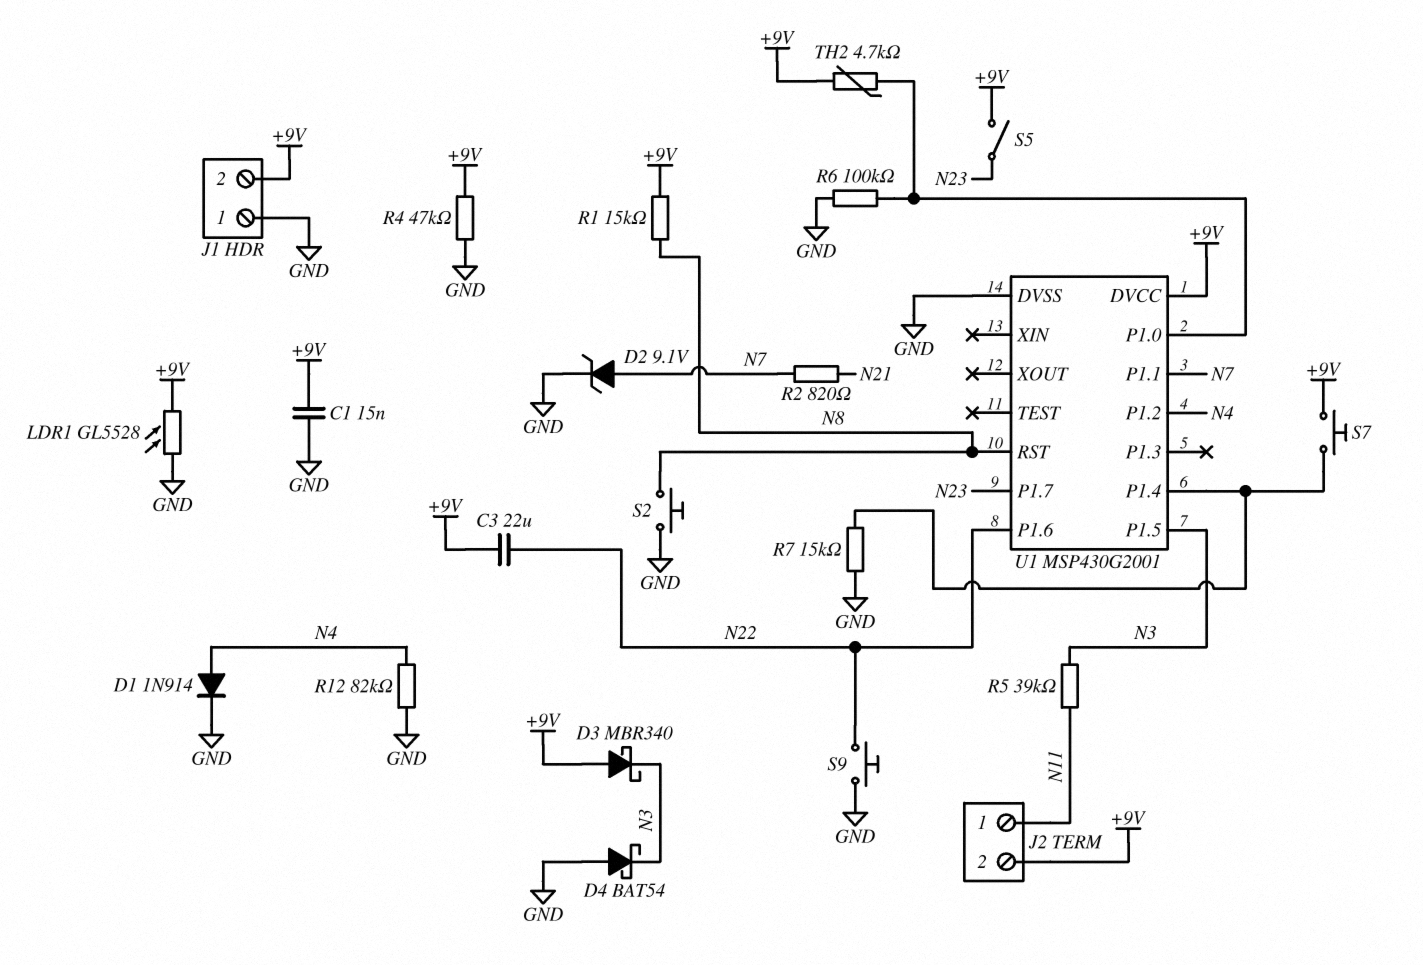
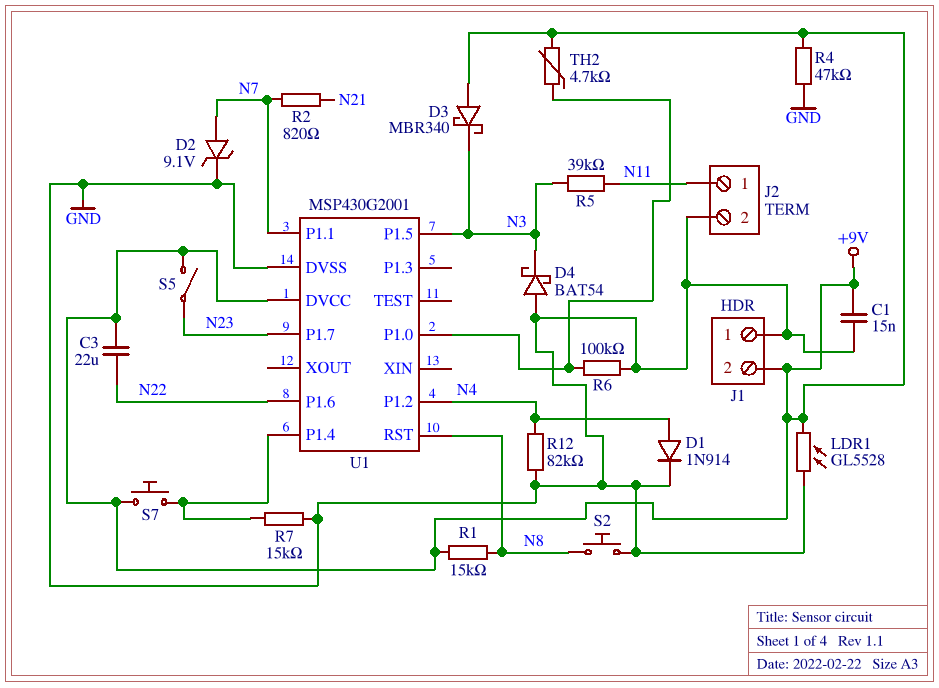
J2 pin 2: +9V -> GND
S9: button (GND, N22) -> none

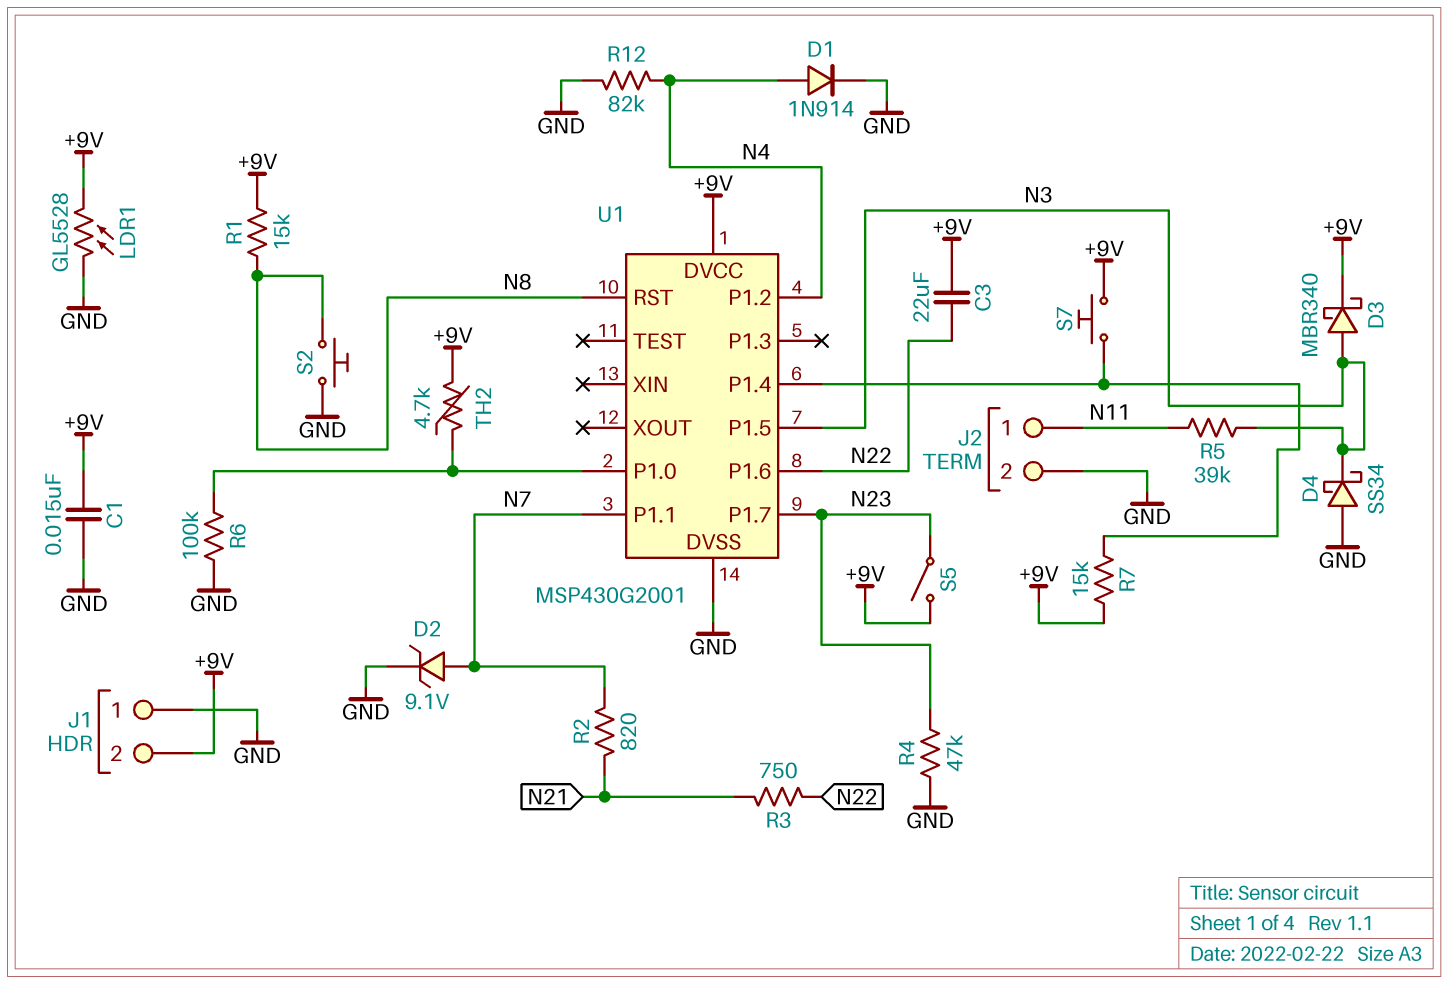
D3: schottky MBR340 (A +9V, K N3) -> schottky MBR340 (A N3, K +9V)
D4: schottky BAT54 (A GND, K N3) -> schottky SS34 (A GND, K N3)
R3: none -> 750 (N21, N22)
R4: 47k (+9V, GND) -> 47k (GND, N23)
R7: 15k (GND, U1/P1.4) -> 15k (+9V, U1/P1.4)

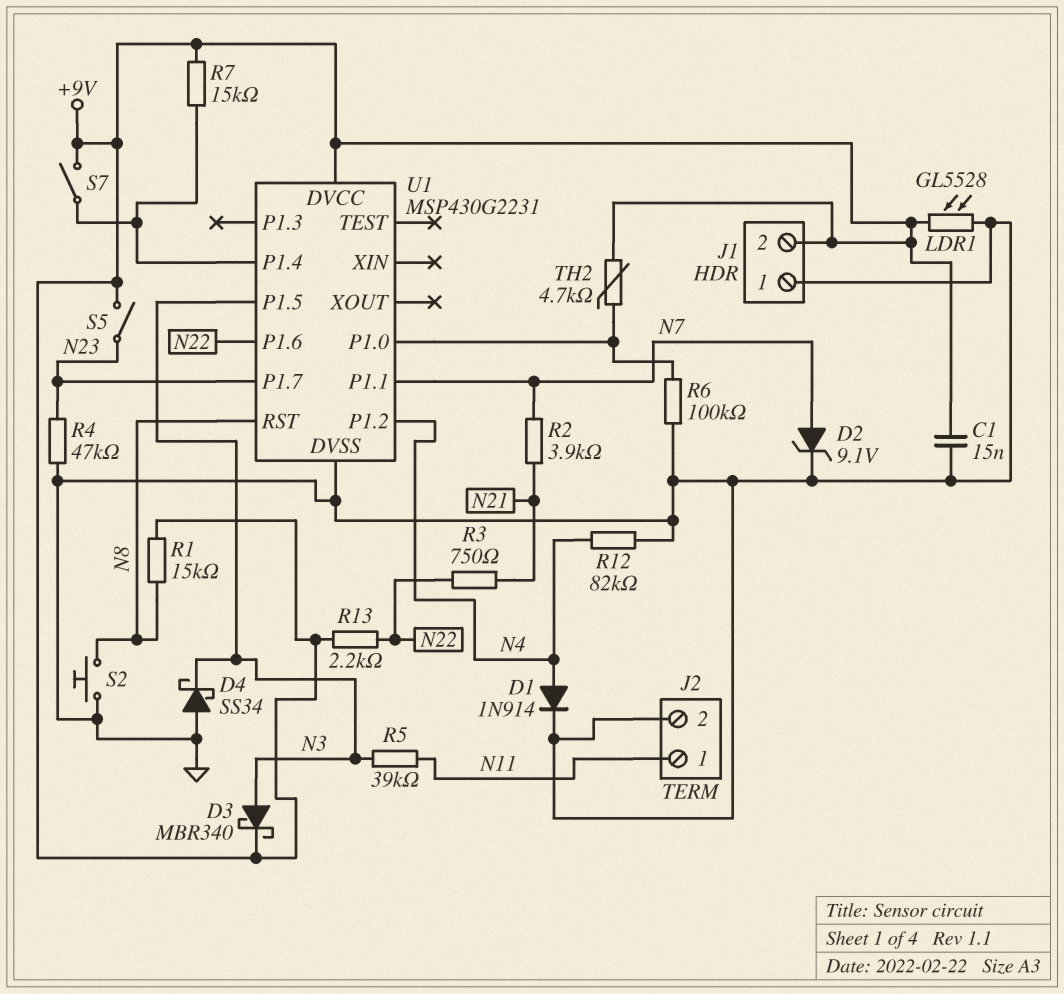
C3: 22uF (+9V, N22) -> none
R2: 820 (N7, N21) -> 3.9k (N7, N21)
R13: none -> 2.2k (+9V, N22)
S7: button (+9V, U1/P1.4) -> switch (+9V, U1/P1.4)
U1: MSP430G2001 -> MSP430G2231

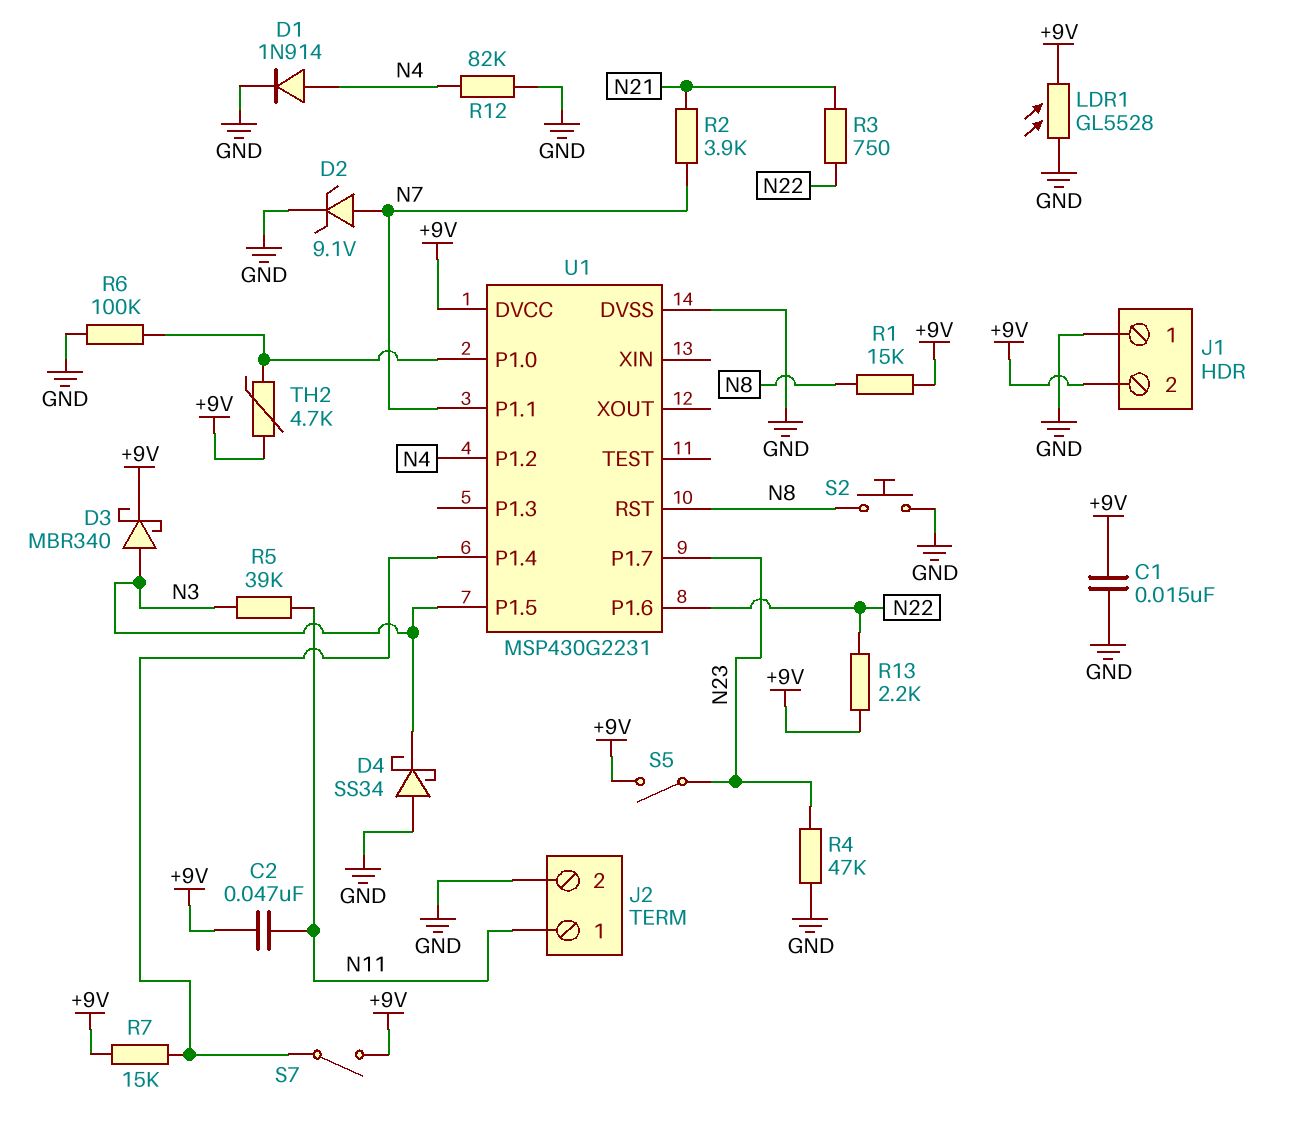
C2: none -> 47nF (+9V, N11)

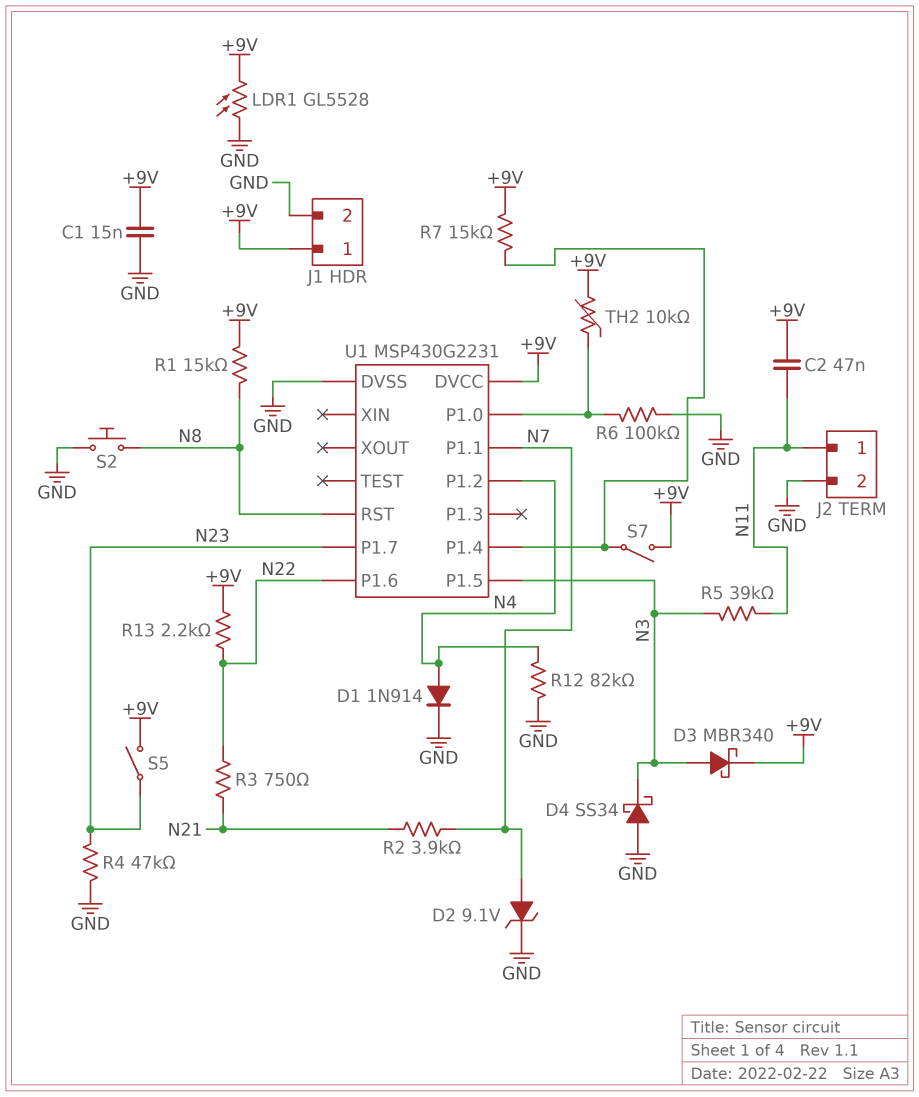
J1 pin 1: GND -> +9V
J1 pin 2: +9V -> GND
TH2: 4.7k (+9V, U1/P1.0) -> 10k (+9V, U1/P1.0)

